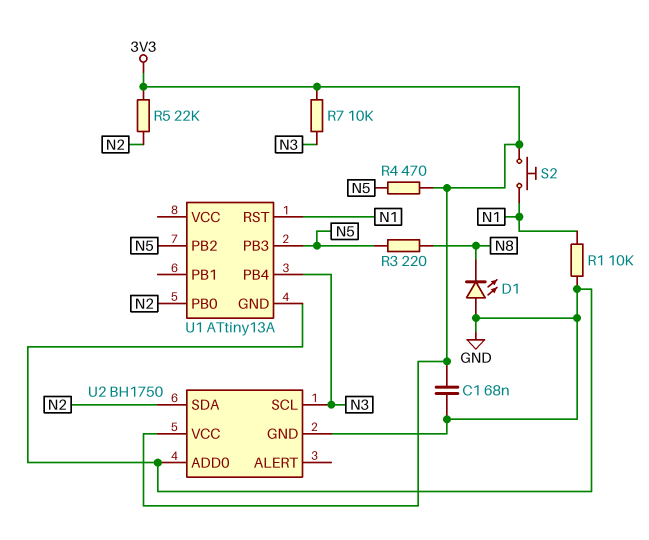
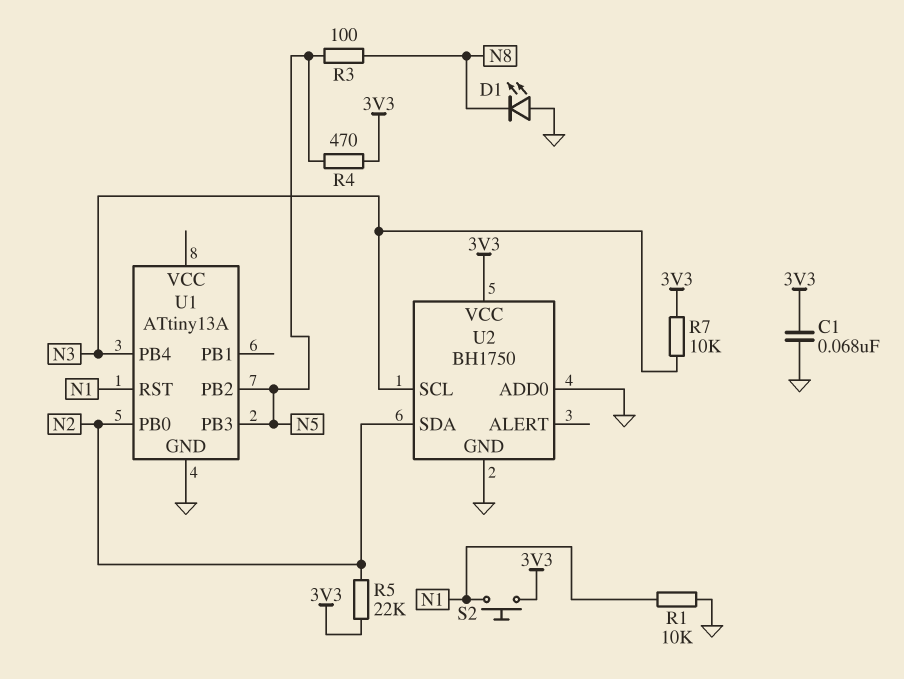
R3: 220 (N5, N8) -> 100 (N5, N8)

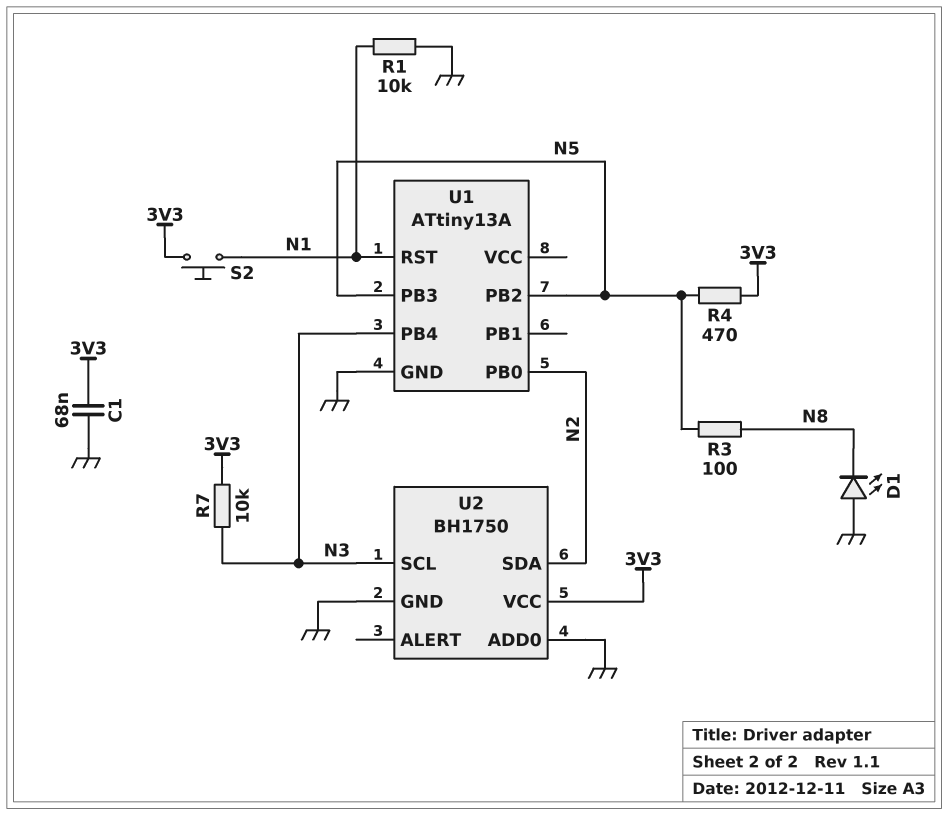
R5: 22k (3V3, N2) -> none

